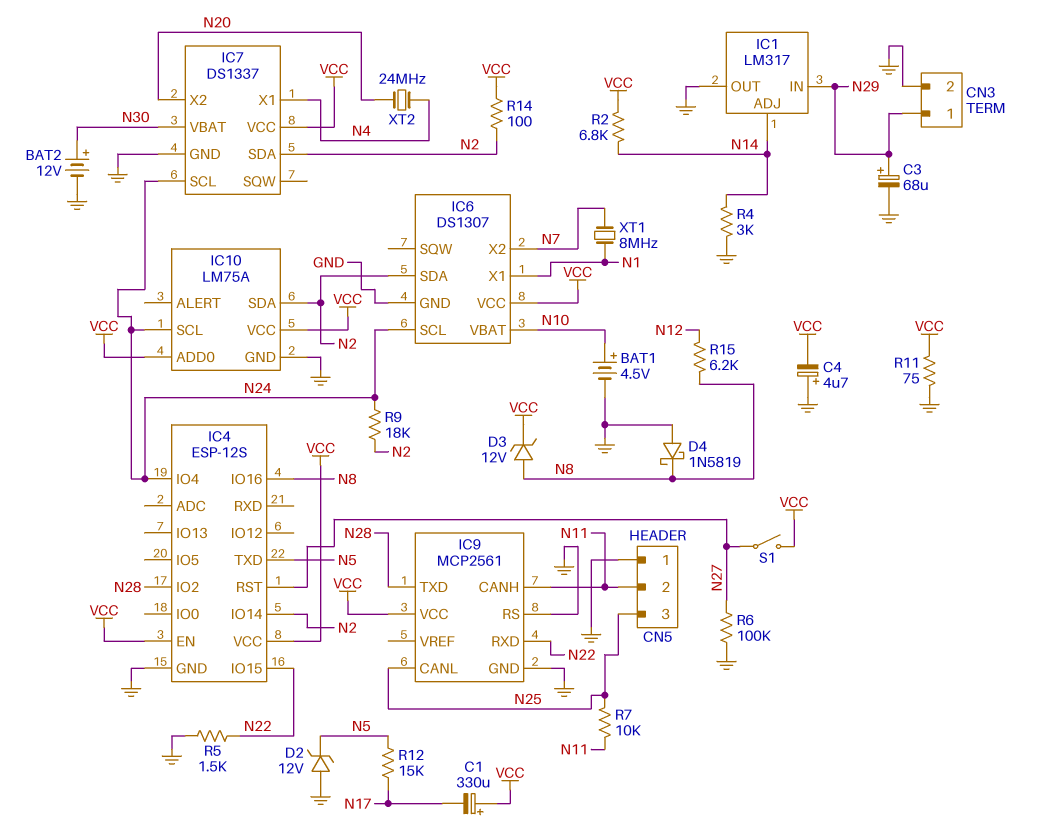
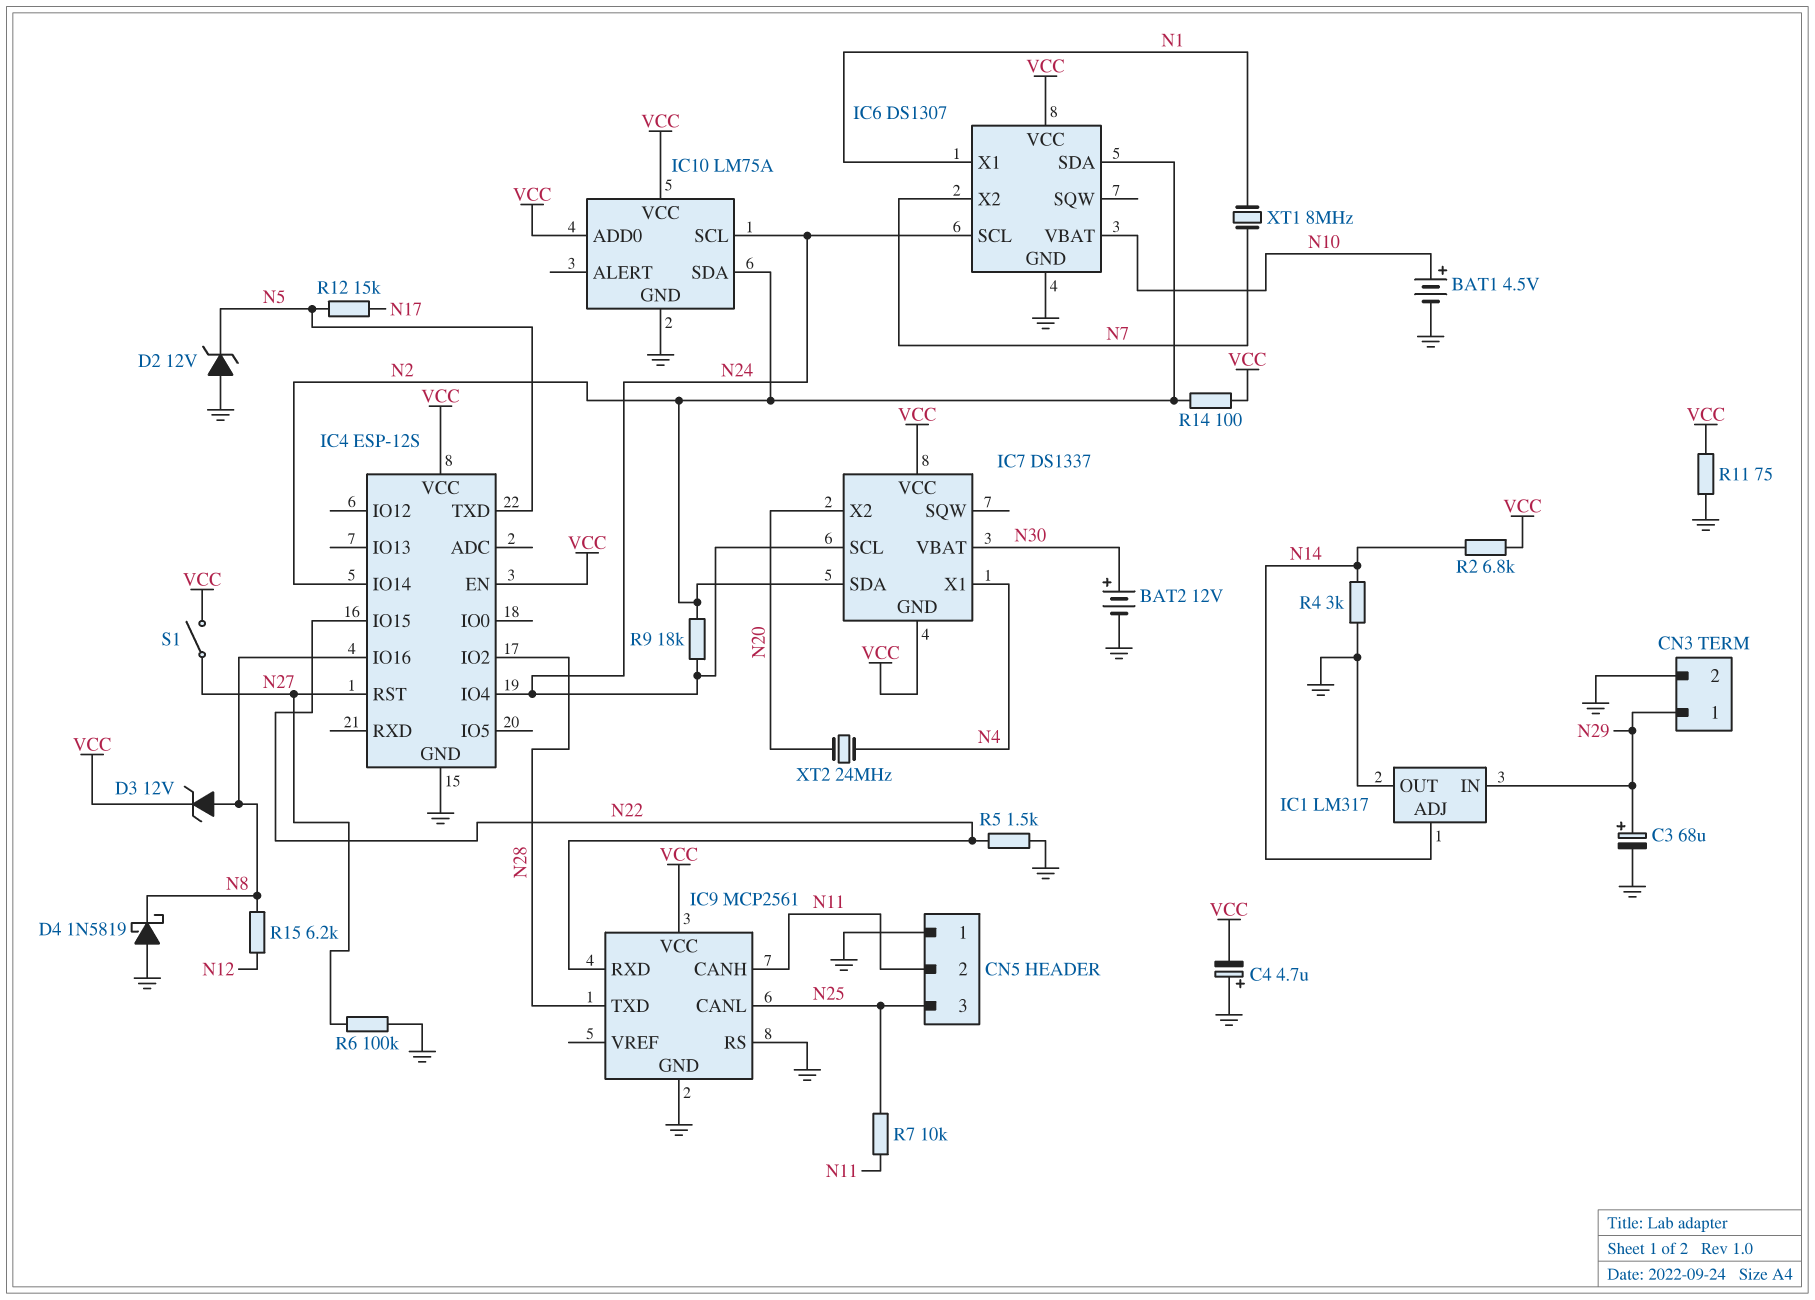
C1: 330uF (plus VCC, minus N17) -> none
IC7 pin GND: GND -> VCC

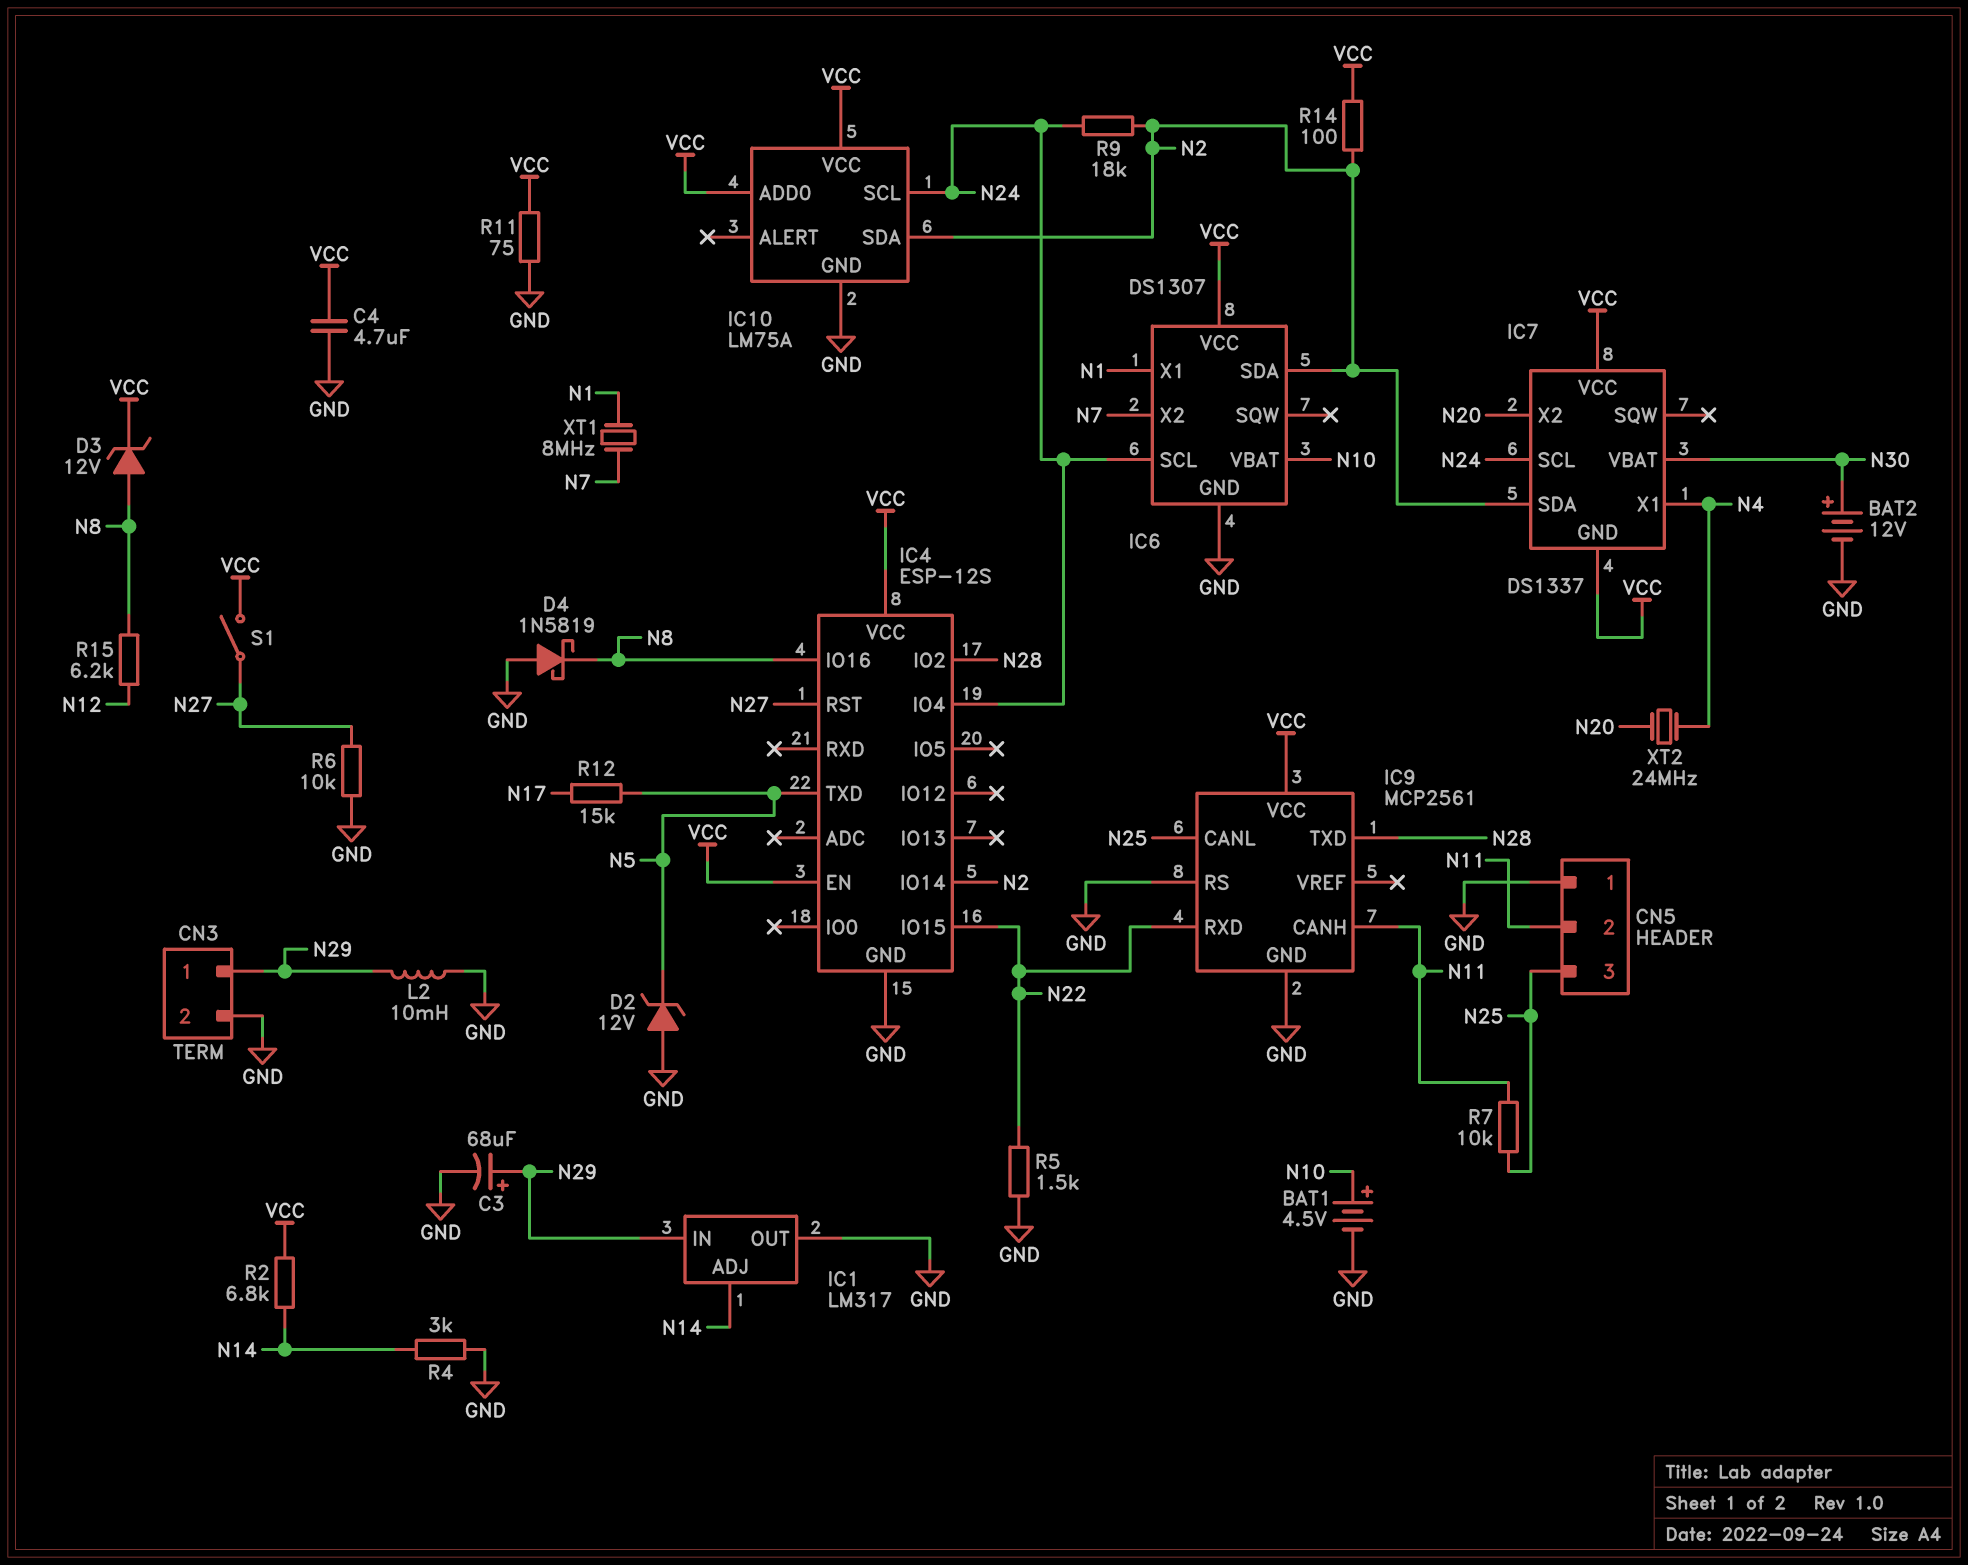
C4: 4.7uF (plus GND, minus VCC) -> 4.7uF (GND, VCC)
L2: none -> 10mH (GND, N29)
R6: 100k (GND, N27) -> 10k (GND, N27)

